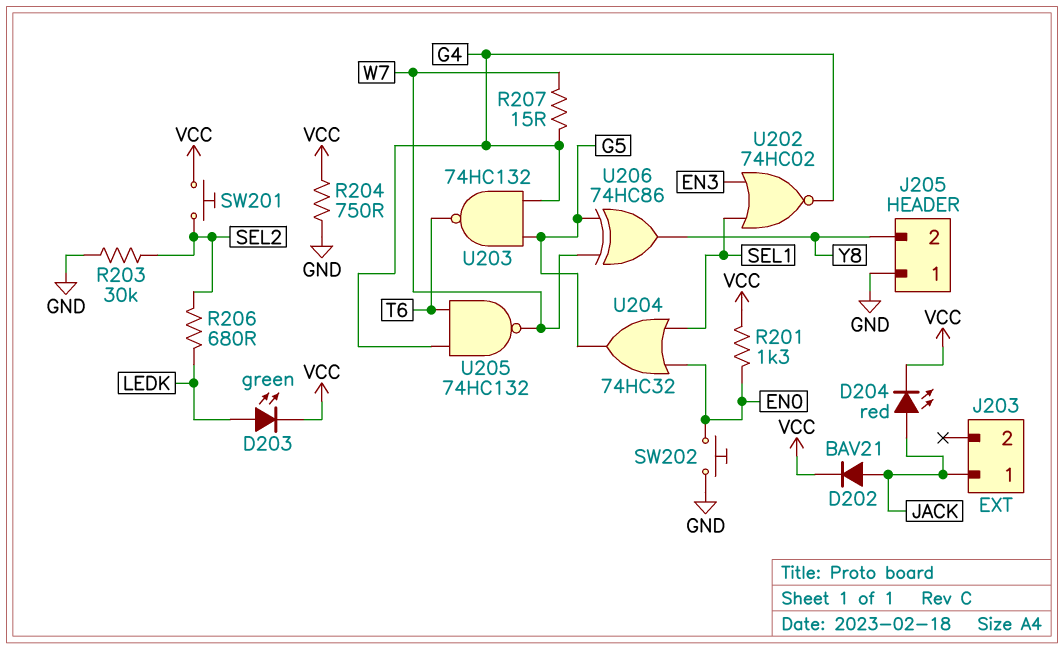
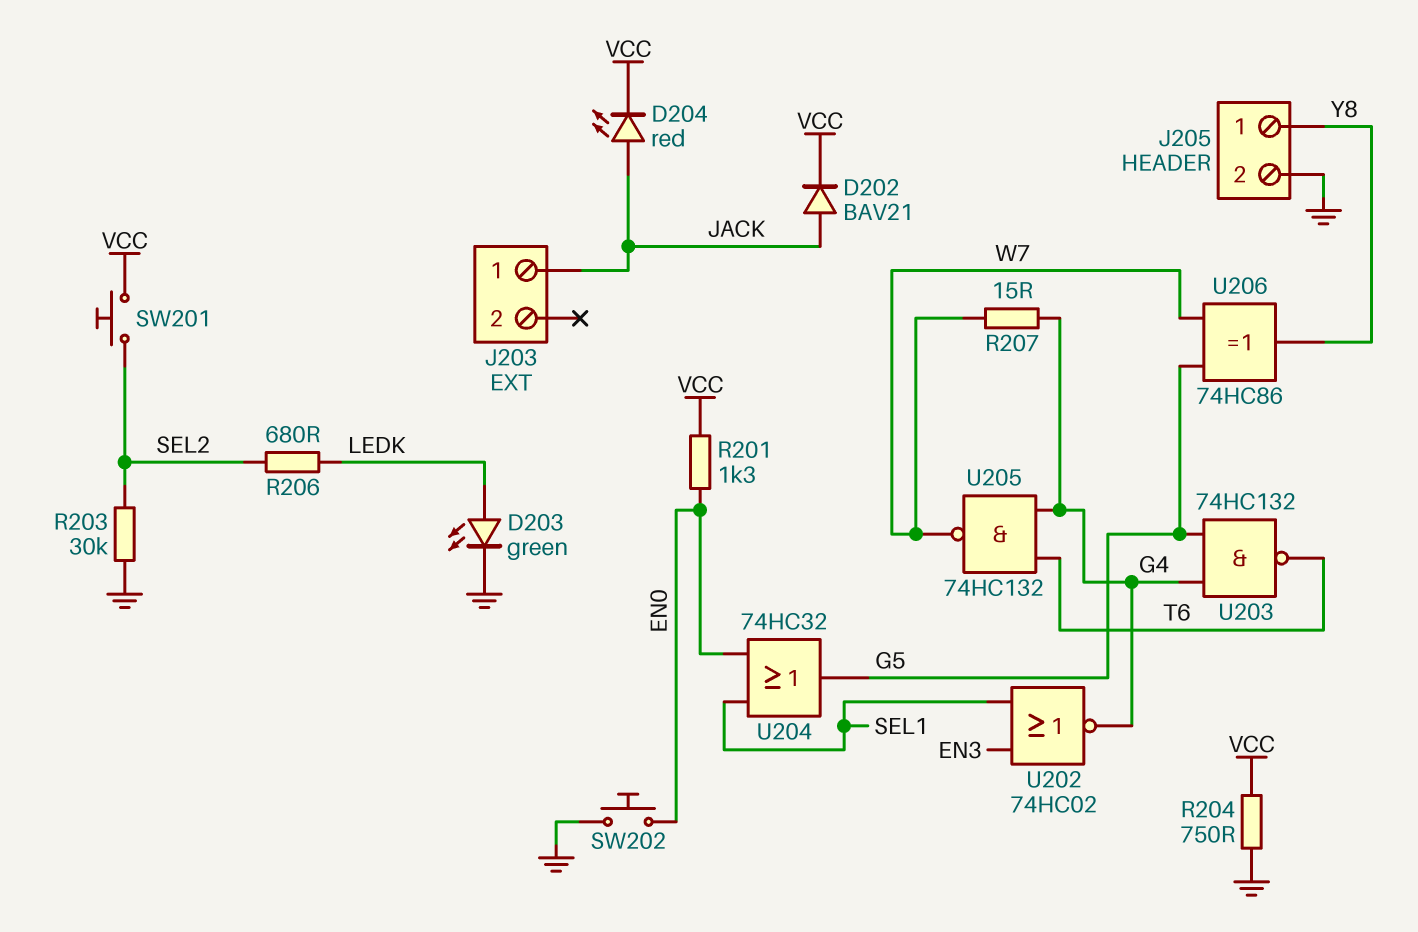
D203: LED green (A LEDK, K VCC) -> LED green (A LEDK, K GND)
J205 pin 1: GND -> Y8
J205 pin 2: Y8 -> GND

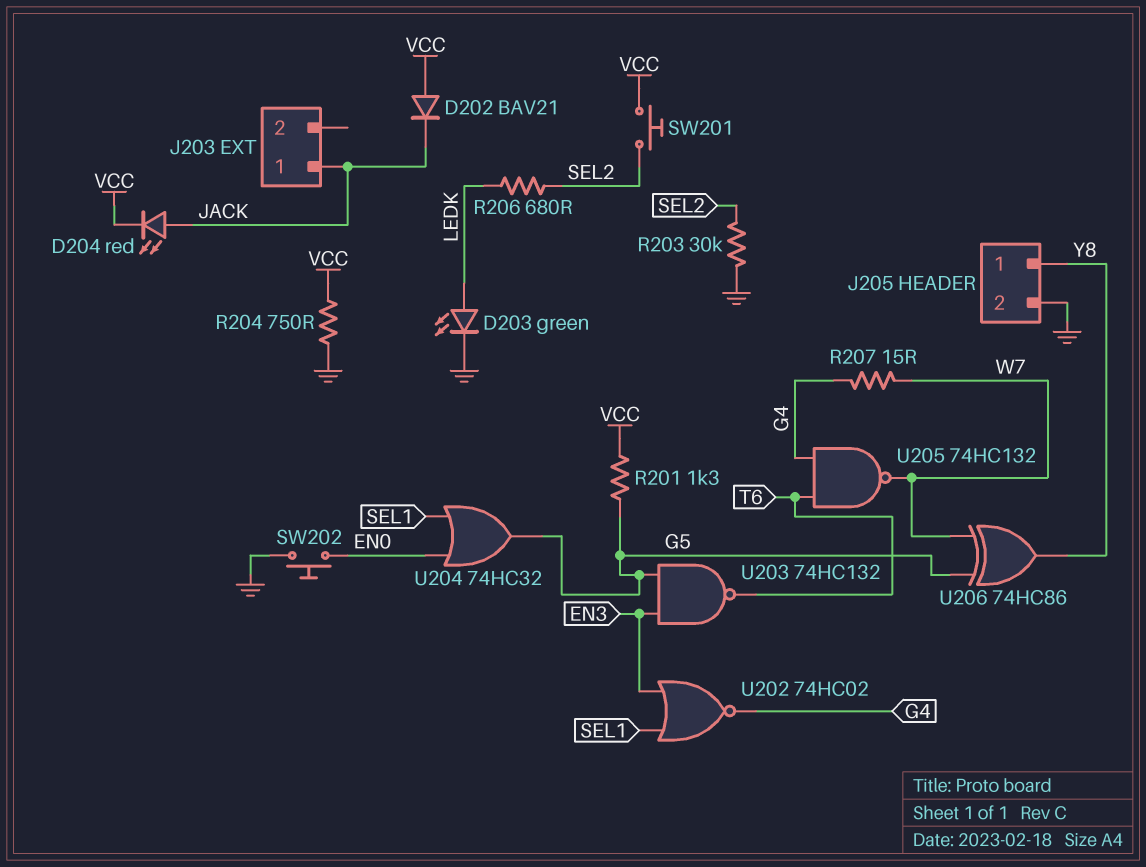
D202: diode BAV21 (A JACK, K VCC) -> diode BAV21 (A VCC, K JACK)
R201: 1.3k (EN0, VCC) -> 1.3k (G5, VCC)
U203: NAND 74HC132 (in G4, in G5, out T6) -> NAND 74HC132 (in EN3, in G5, out T6)

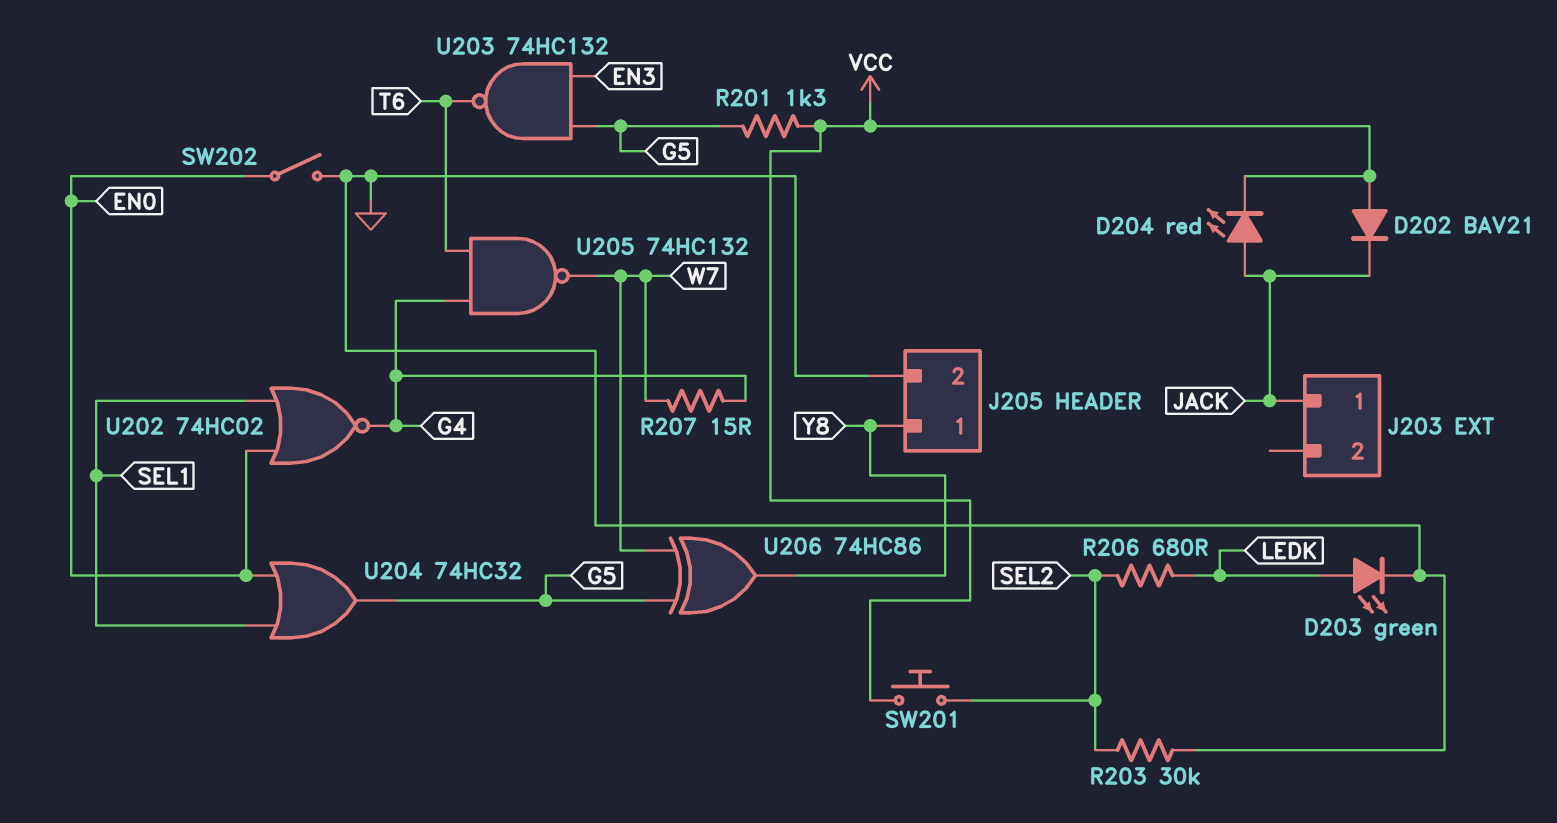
R204: 750 (GND, VCC) -> none
SW202: button (EN0, GND) -> switch (EN0, GND)
U202: NOR 74HC02 (in EN3, in SEL1, out G4) -> NOR 74HC02 (in EN0, in SEL1, out G4)

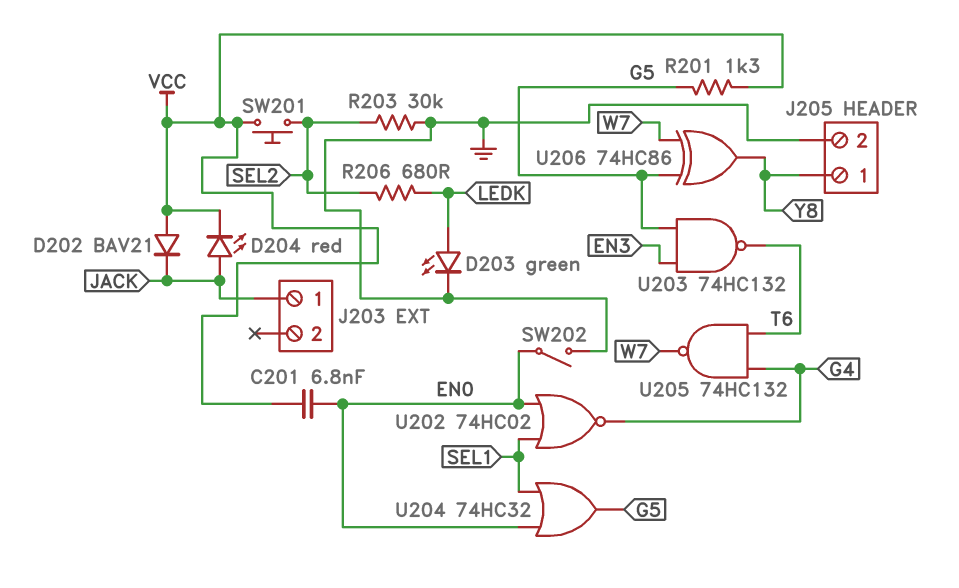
C201: none -> 6.8nF (EN0, VCC)
R207: 15 (G4, W7) -> none

